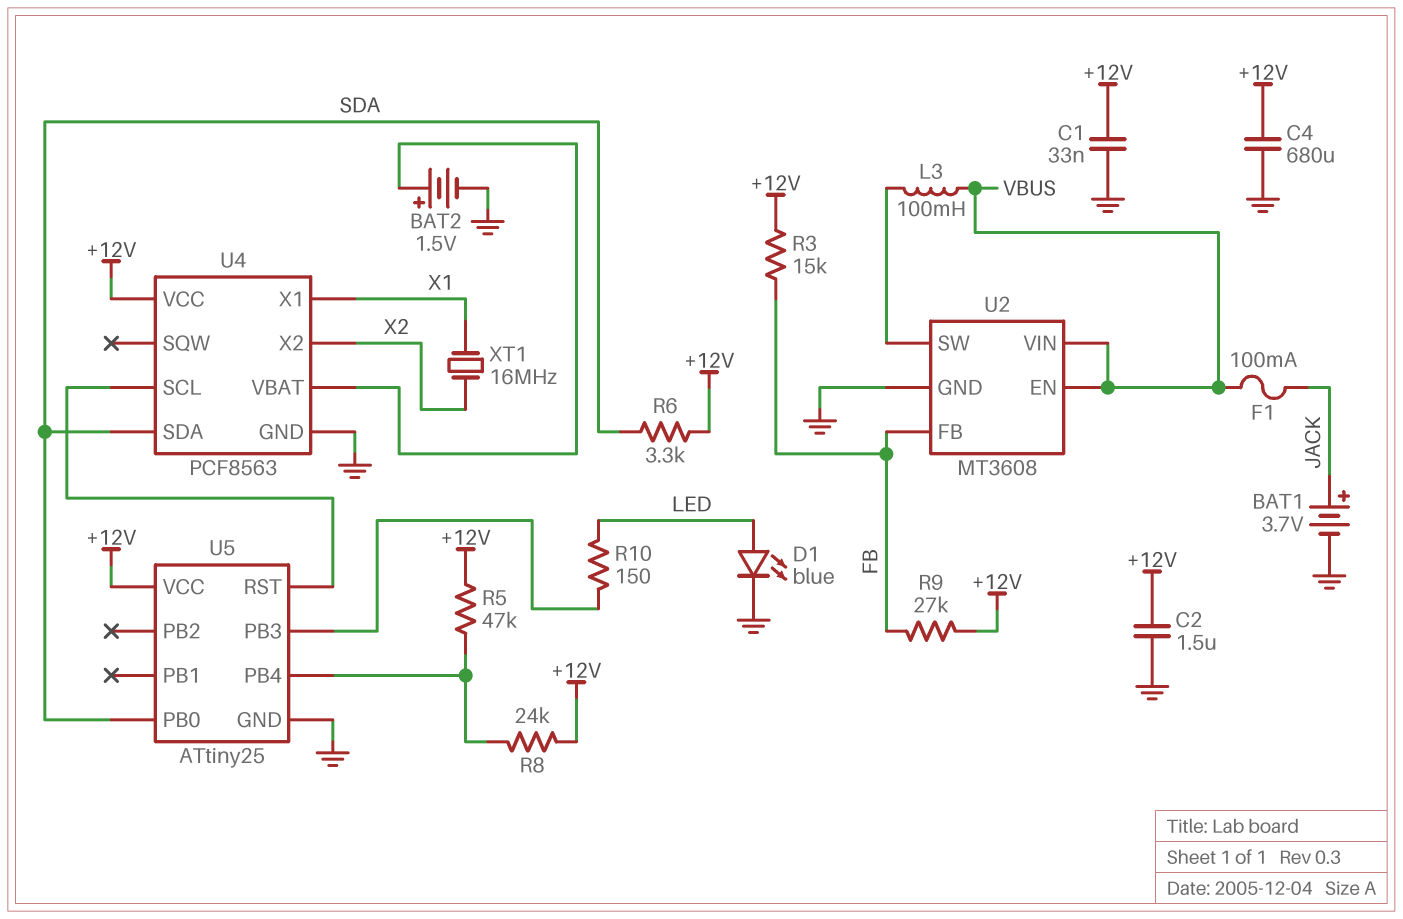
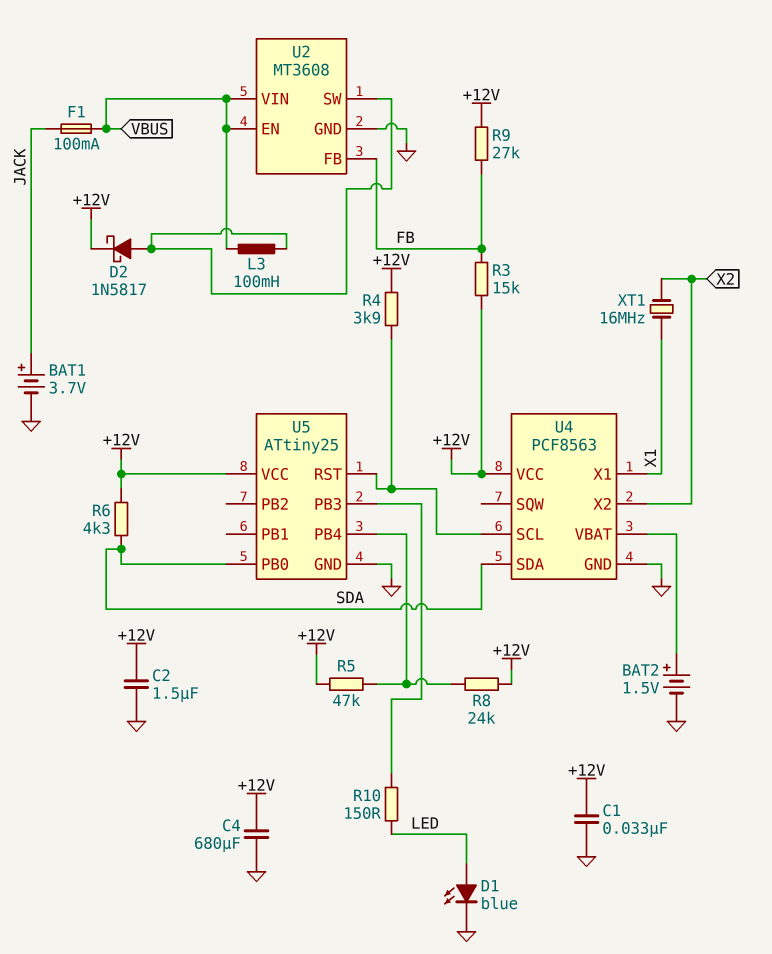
D2: none -> schottky 1N5817 (A U2/SW, K +12V)
R4: none -> 3.9k (+12V, U4/SCL)
R6: 3.3k (+12V, SDA) -> 4.3k (+12V, SDA)

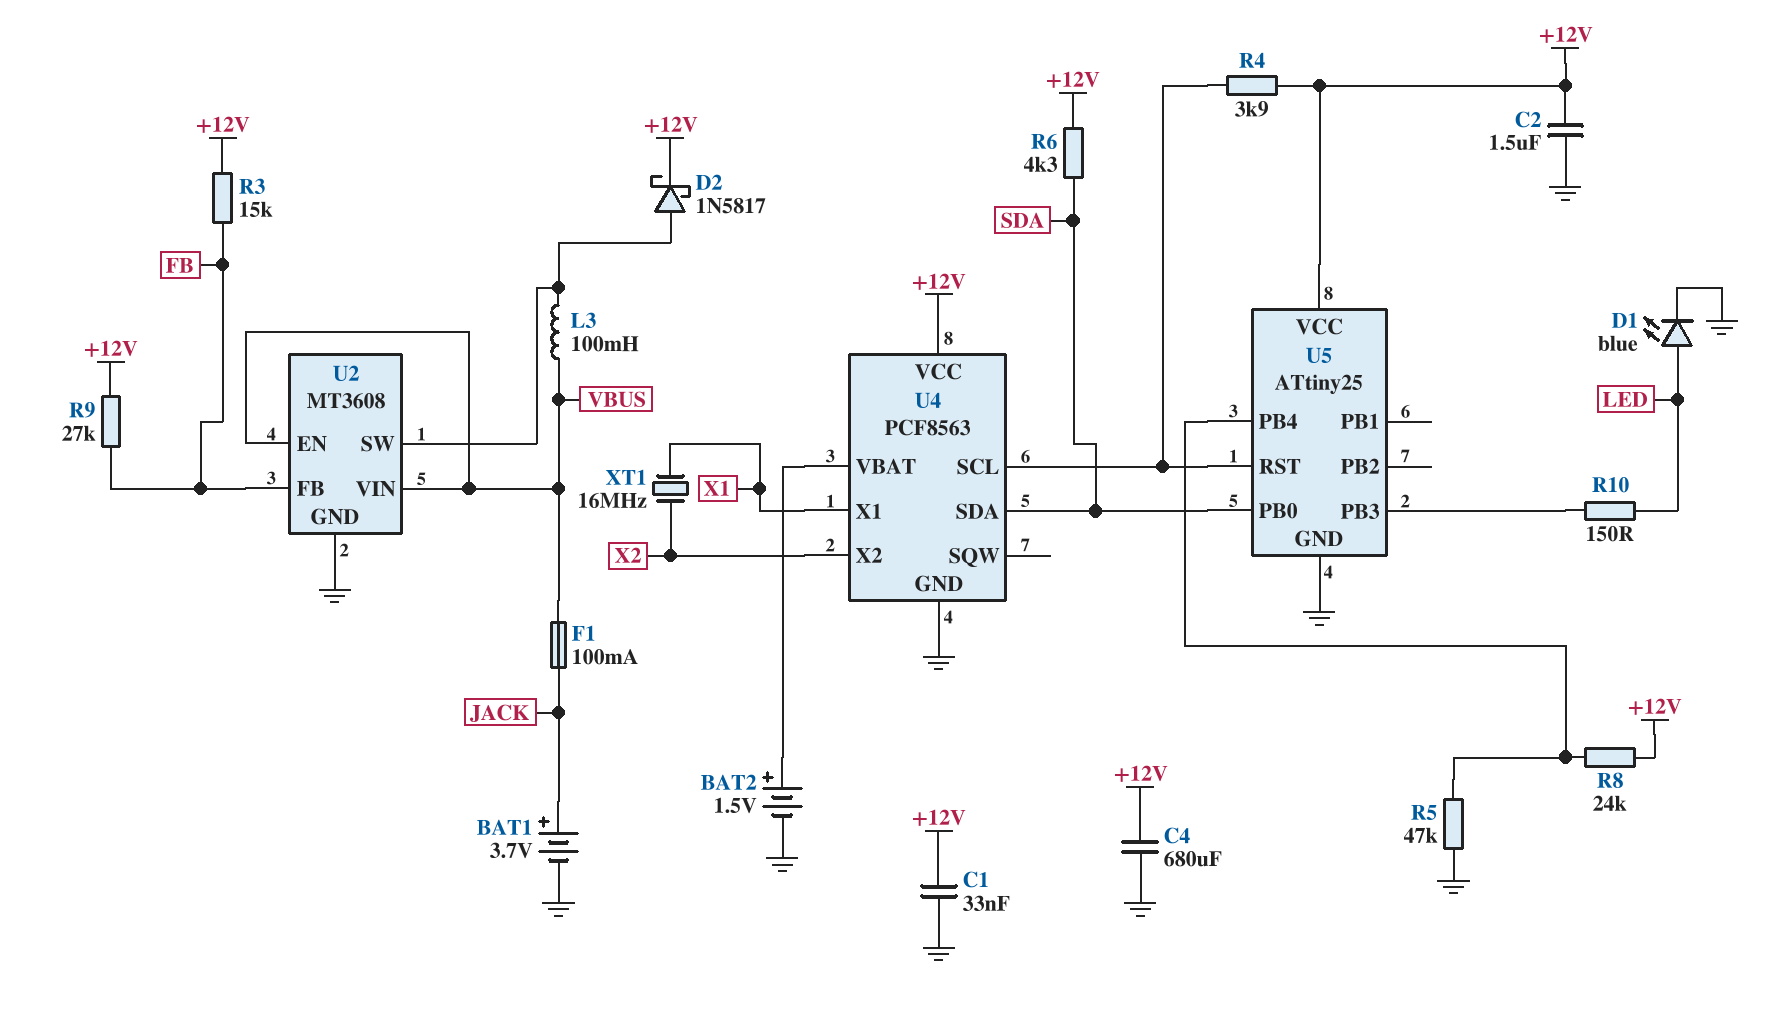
R5: 47k (+12V, U5/PB4) -> 47k (GND, U5/PB4)

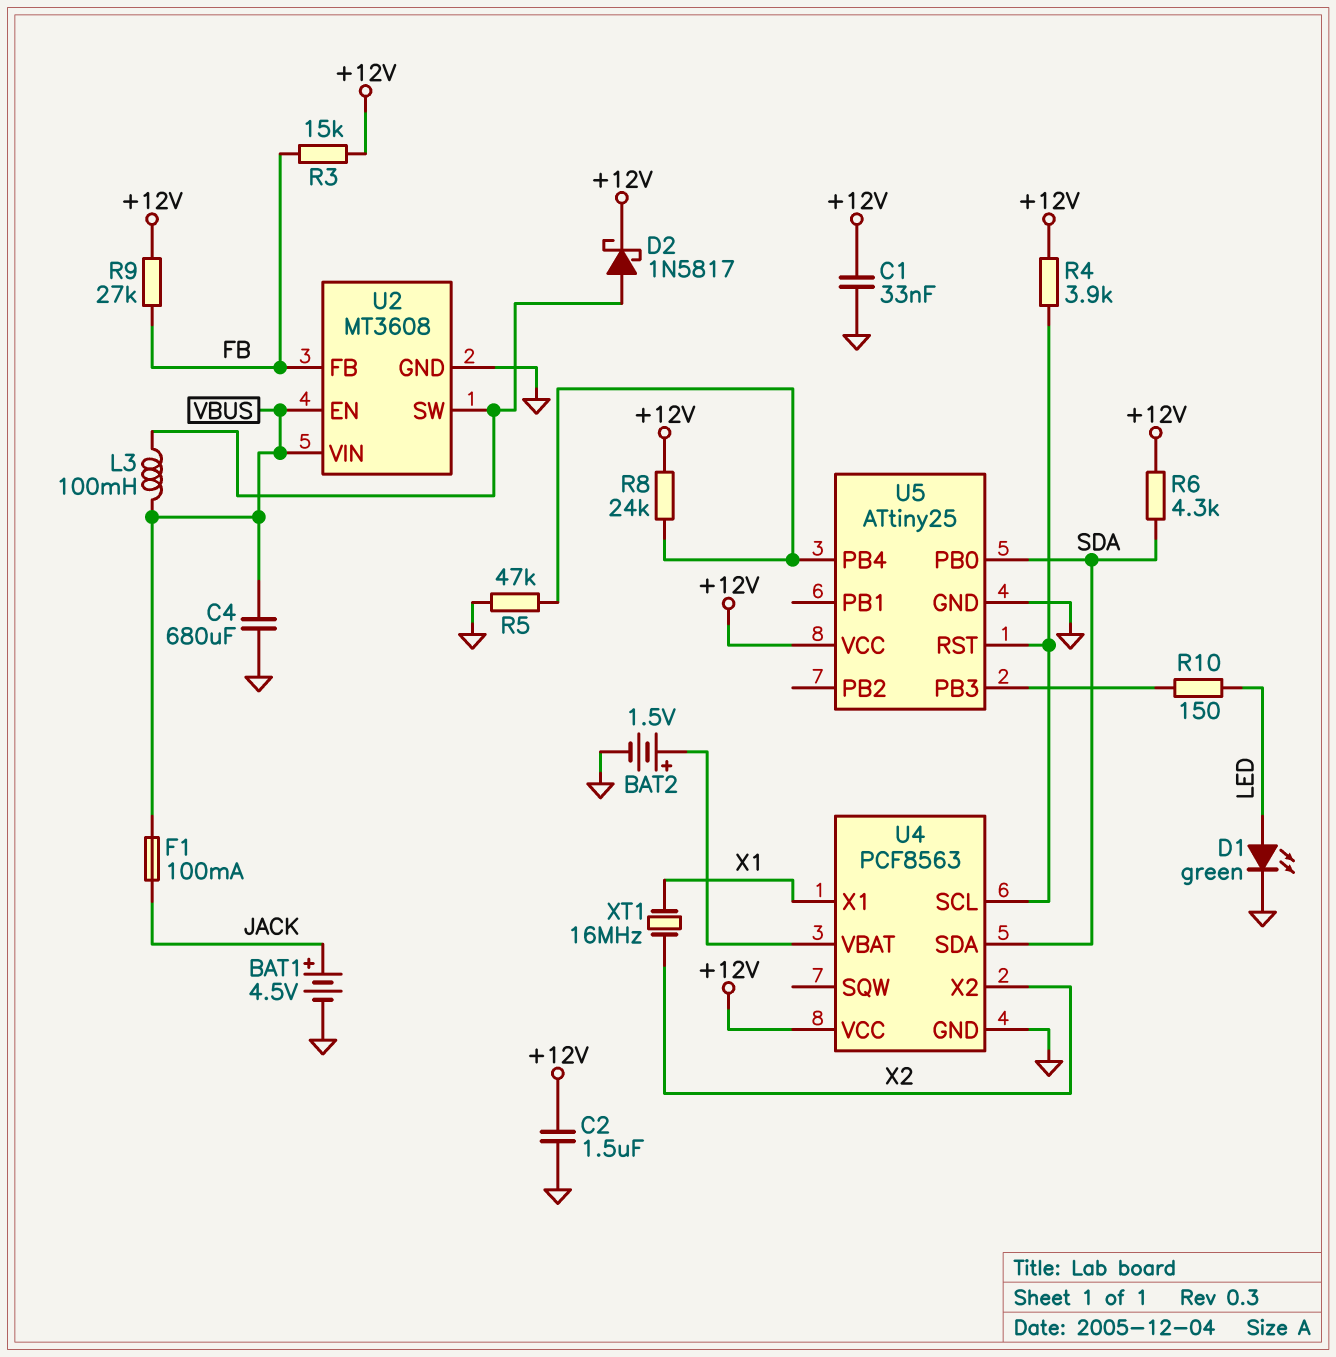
BAT1: 3.7V (plus JACK, minus GND) -> 4.5V (plus JACK, minus GND)
C4: 680uF (+12V, GND) -> 680uF (GND, VBUS)
D1: LED blue (A LED, K GND) -> LED green (A LED, K GND)

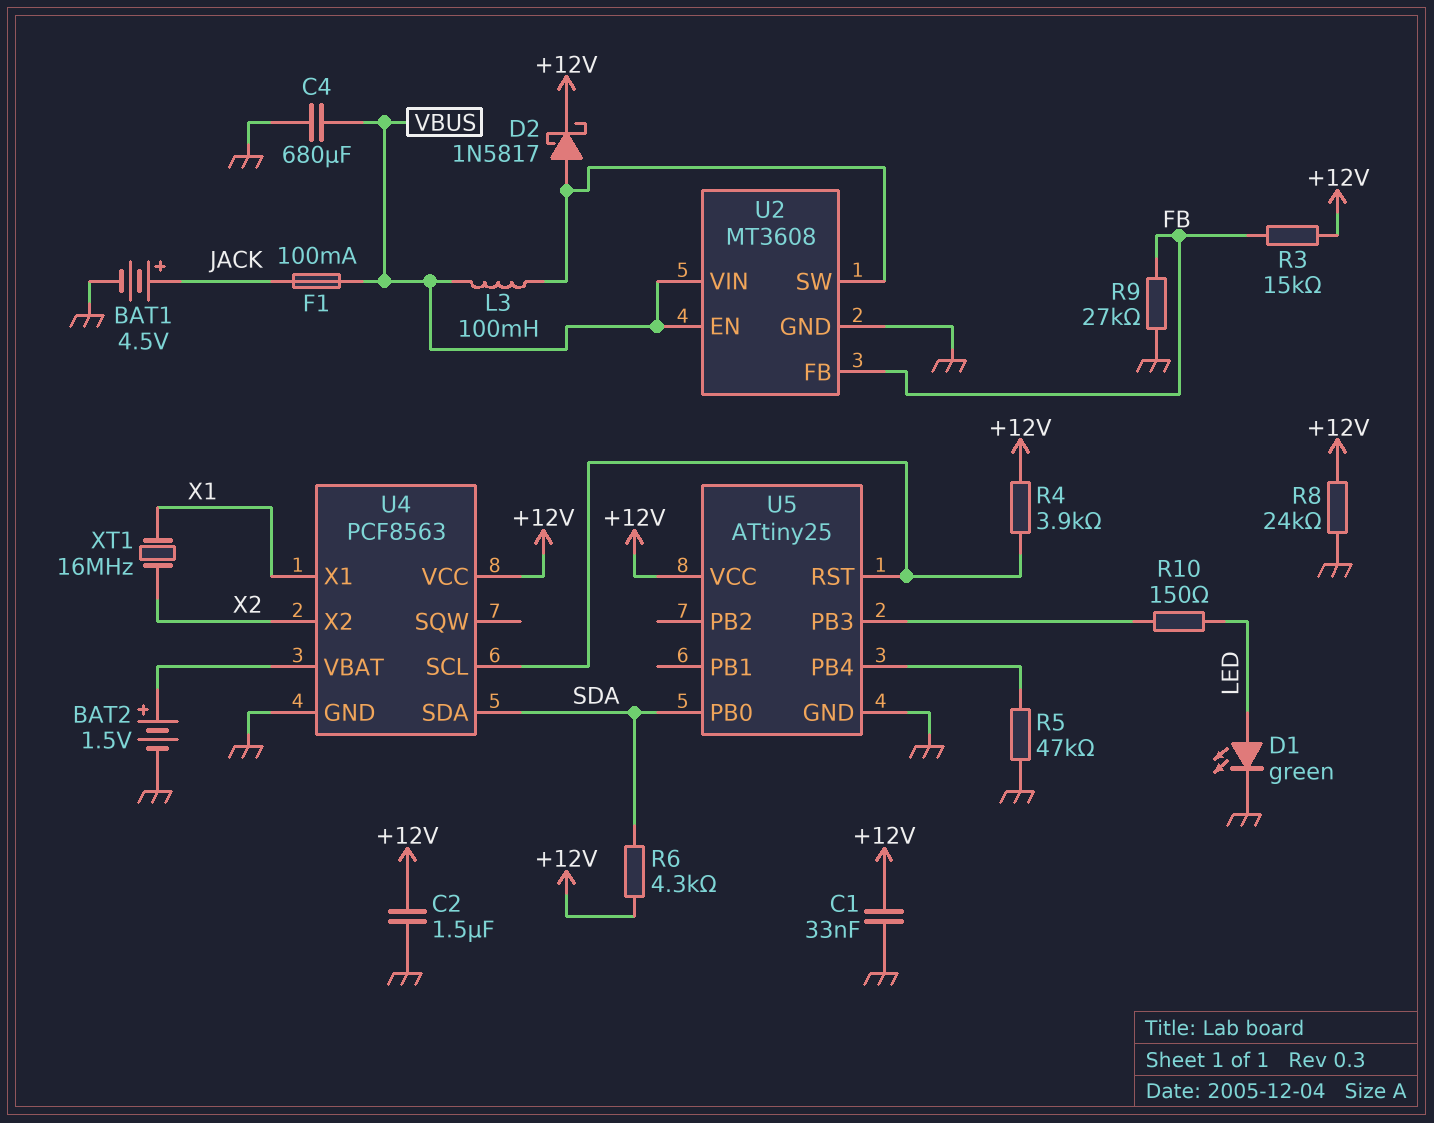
R8: 24k (+12V, U5/PB4) -> 24k (+12V, GND)
R9: 27k (+12V, FB) -> 27k (FB, GND)

